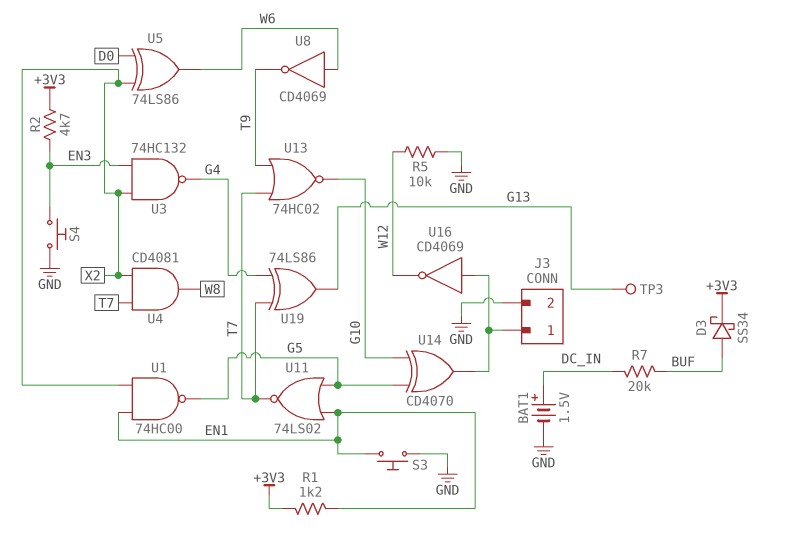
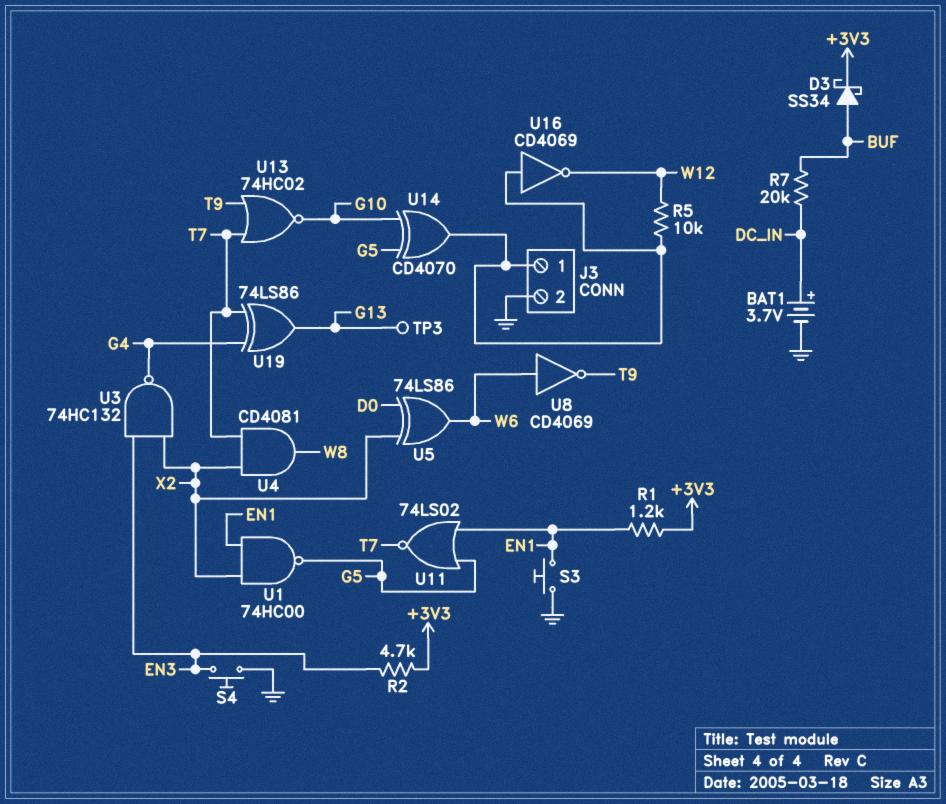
BAT1: 1.5V (plus DC_IN, minus GND) -> 3.7V (plus DC_IN, minus GND)
R5: 10k (GND, W12) -> 10k (J3/1, W12)

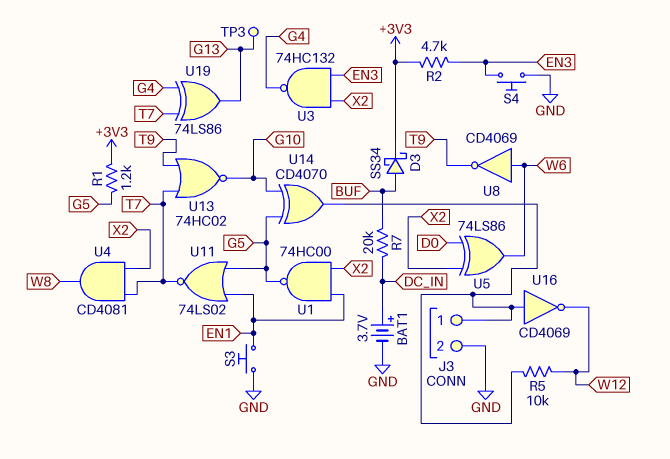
R1: 1.2k (+3V3, EN1) -> 1.2k (+3V3, G5)

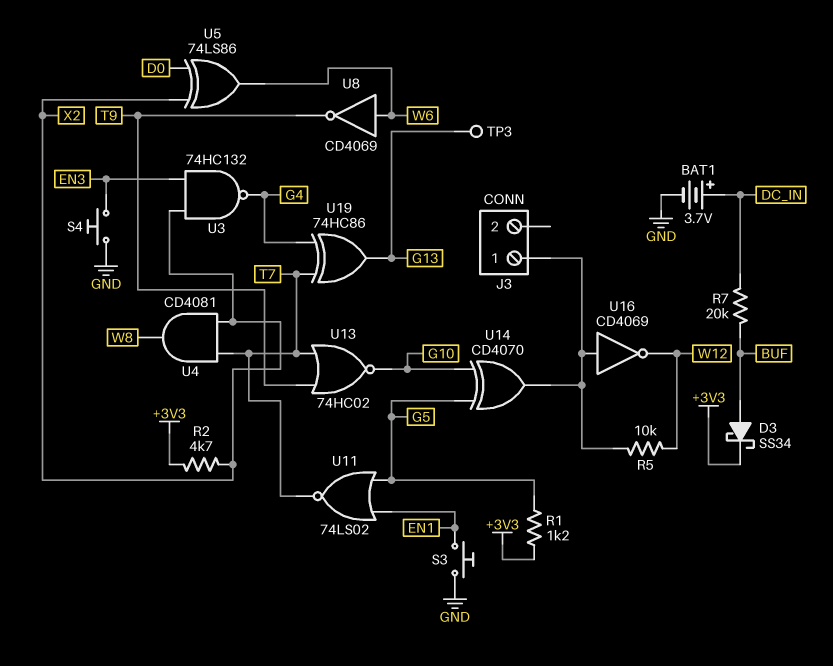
J3 pin 2: GND -> none
R2: 4.7k (+3V3, EN3) -> 4.7k (+3V3, X2)
U1: NAND 74HC00 (in EN1, in X2, out G5) -> none
U19: XOR 74LS86 (in G4, in T7, out G13) -> XOR 74HC86 (in G4, in T7, out G13)

